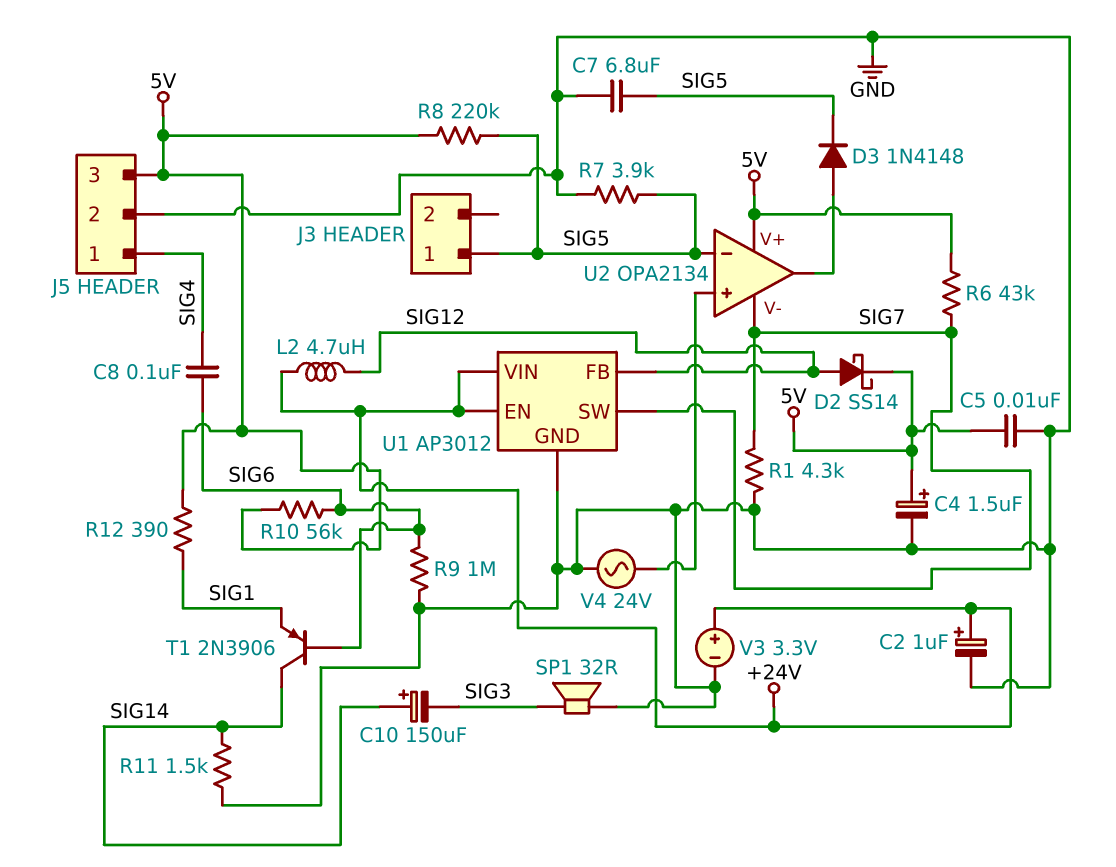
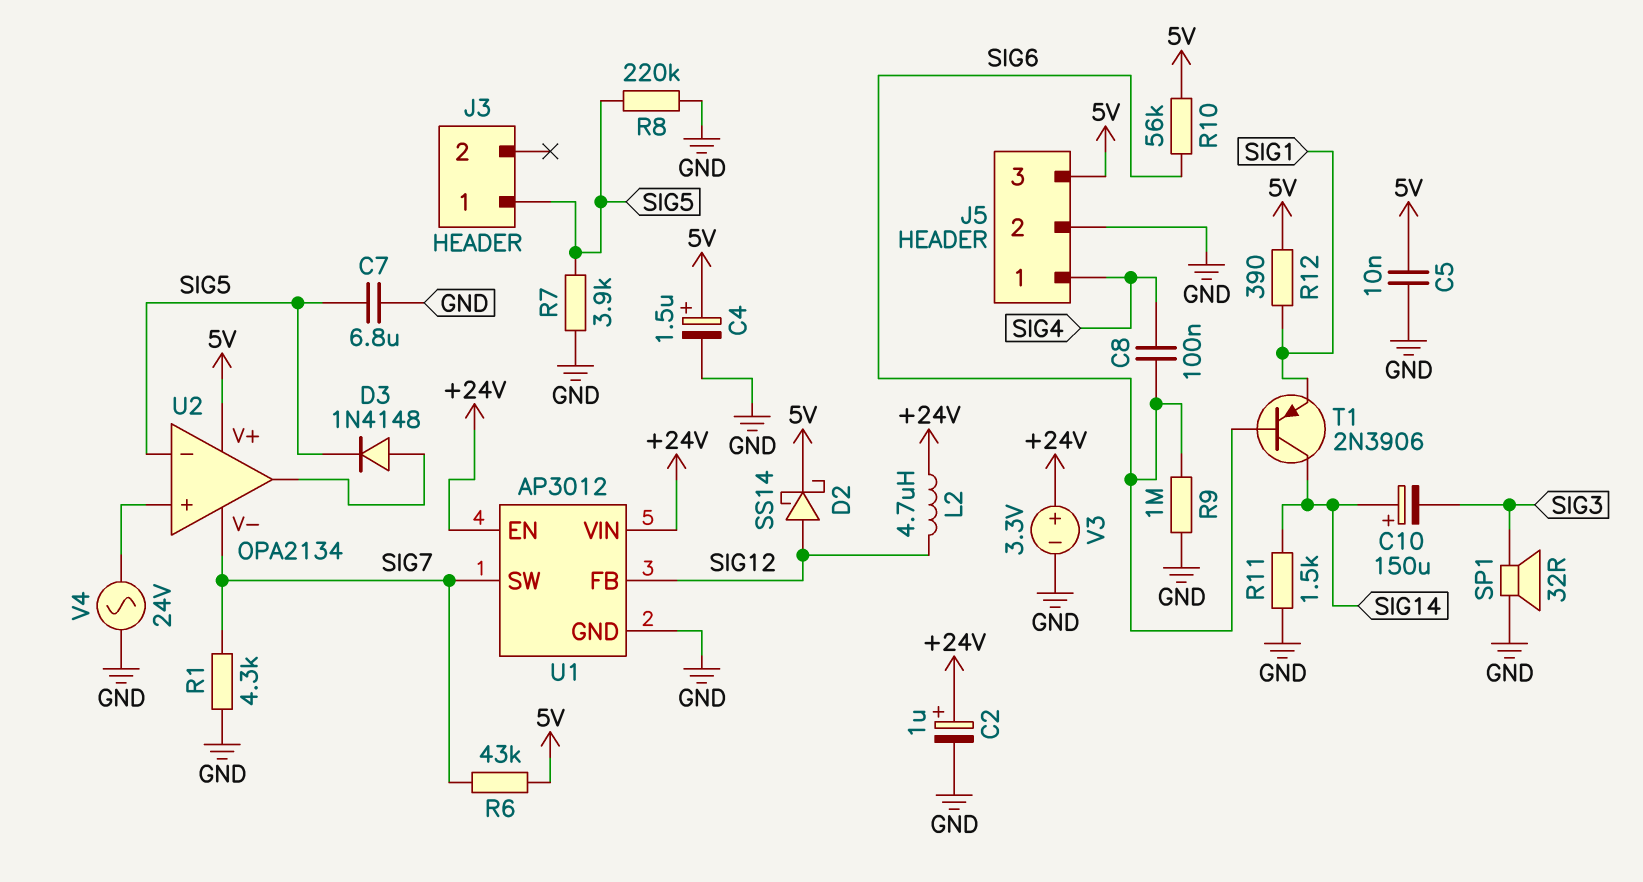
R8: 220k (5V, SIG5) -> 220k (GND, SIG5)

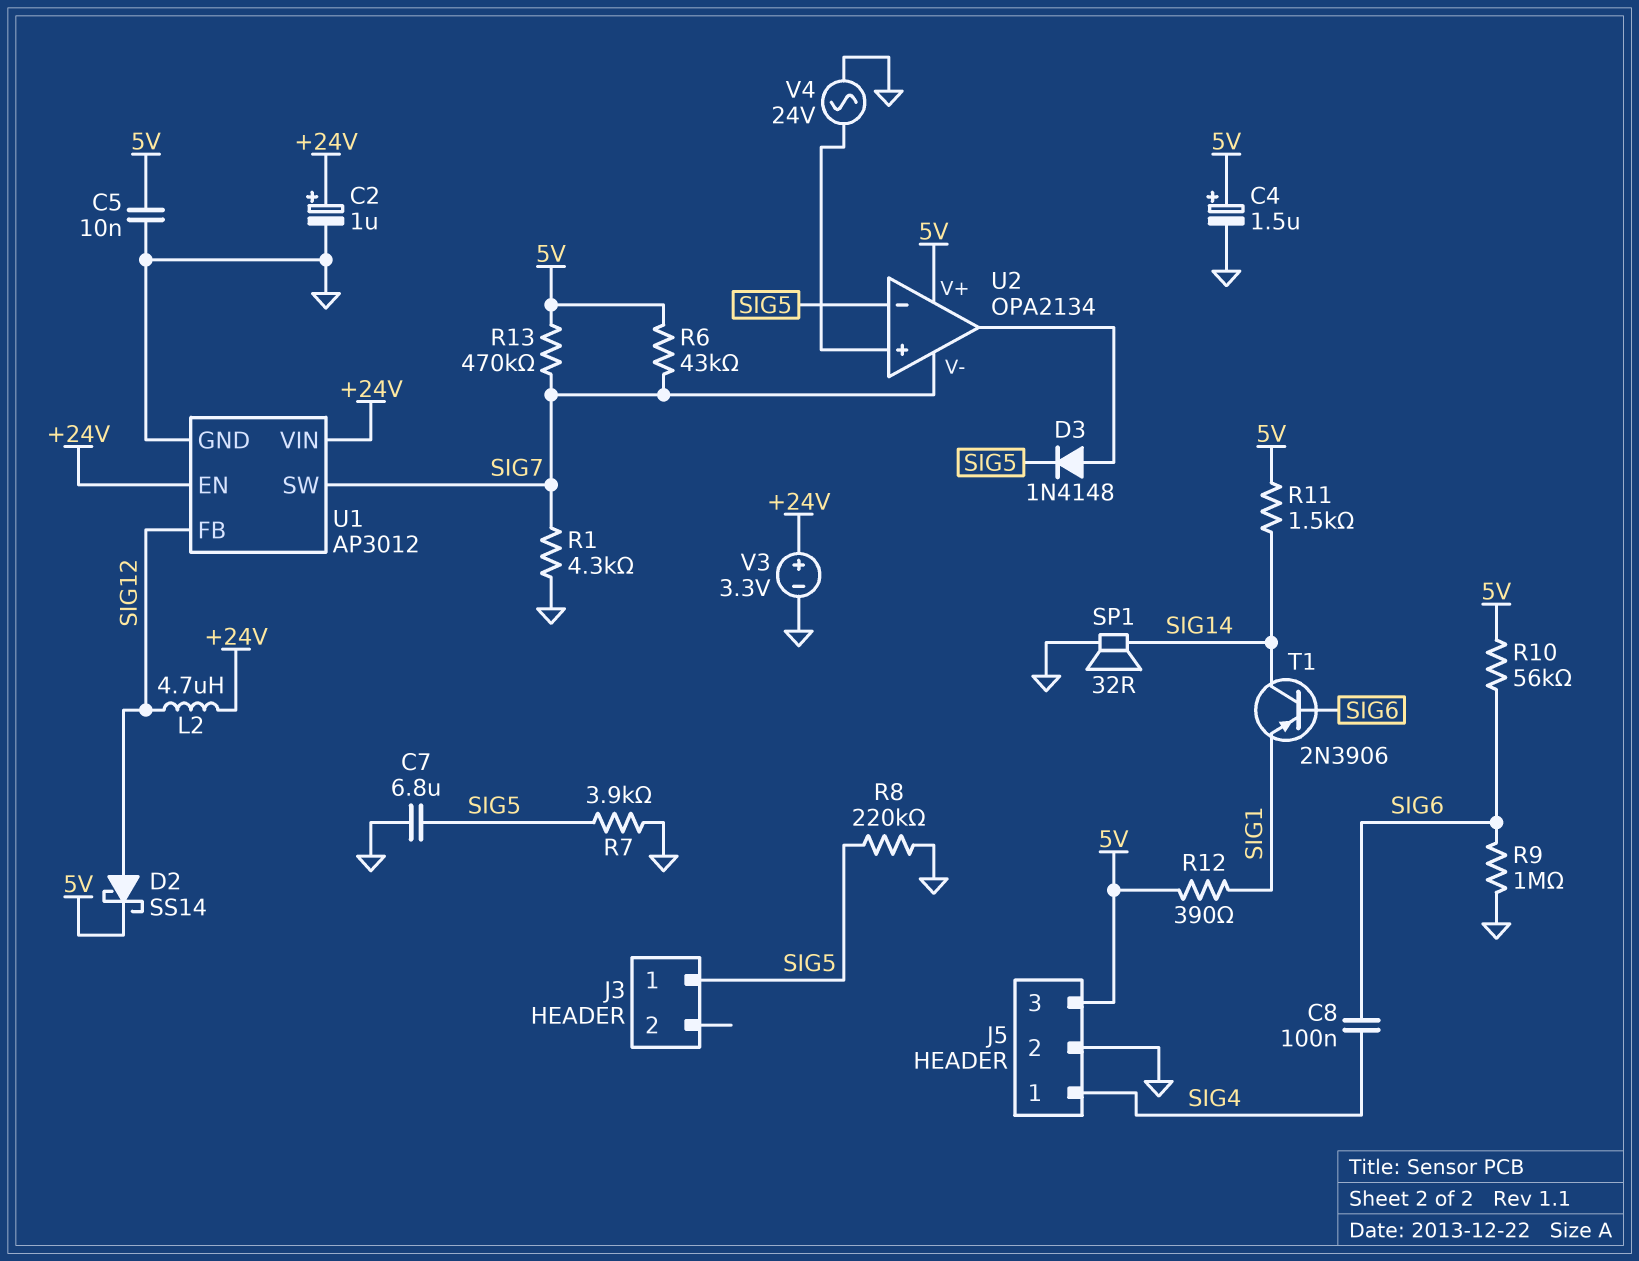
C10: 150uF (plus SIG14, minus SIG3) -> none
R11: 1.5k (GND, SIG14) -> 1.5k (5V, SIG14)
R13: none -> 470k (5V, SIG7)
SP1: speaker 32R (GND, SIG3) -> speaker 32R (GND, SIG14)

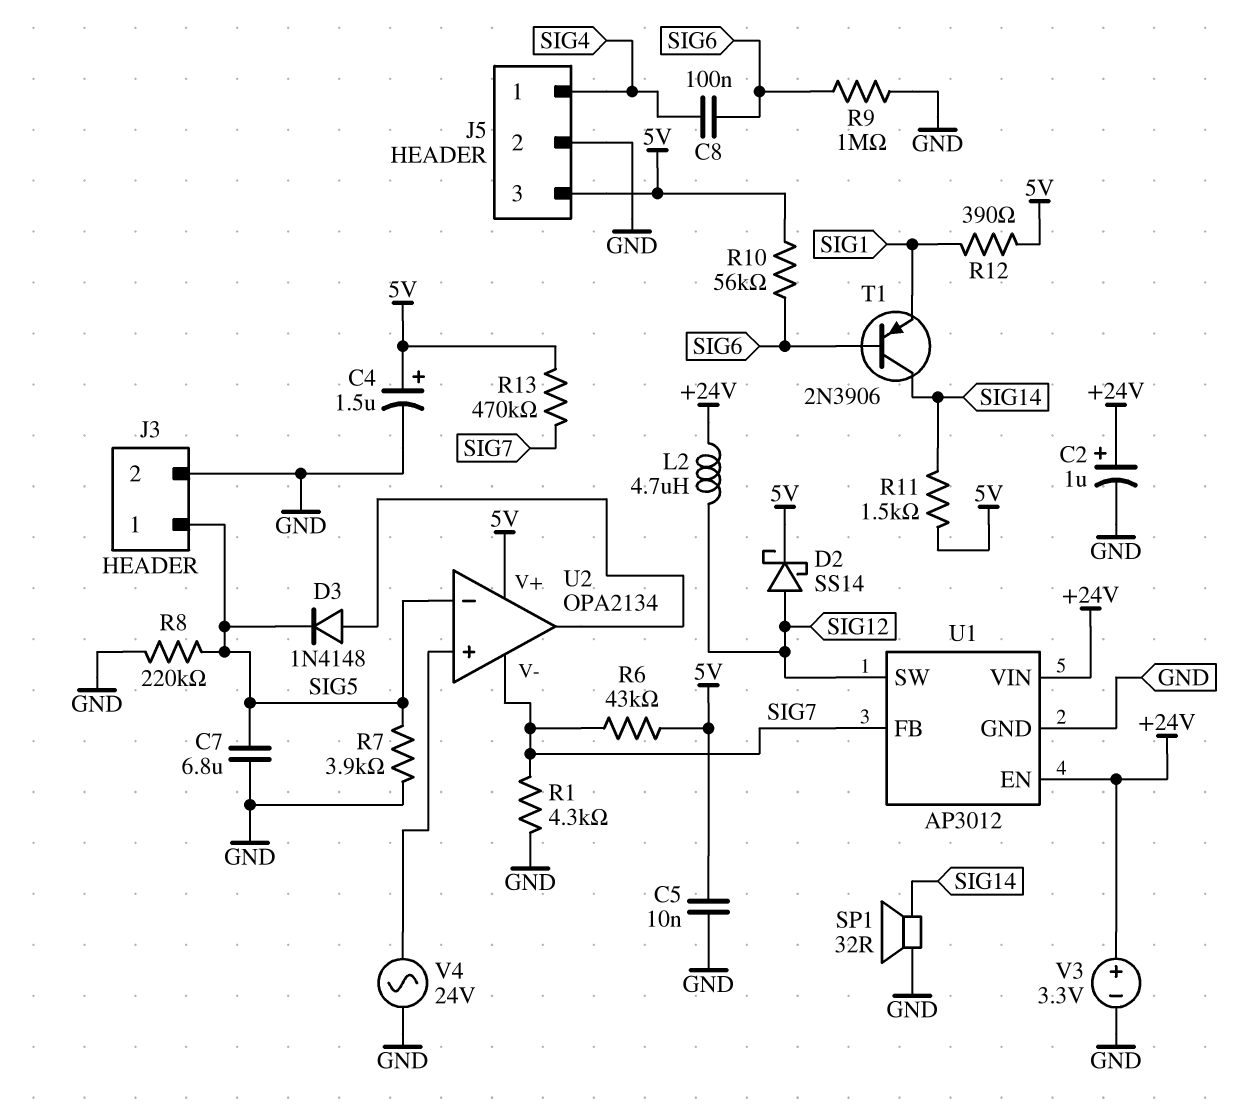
J3 pin 2: none -> GND
U1 pin FB: SIG12 -> SIG7
U1 pin SW: SIG7 -> SIG12

